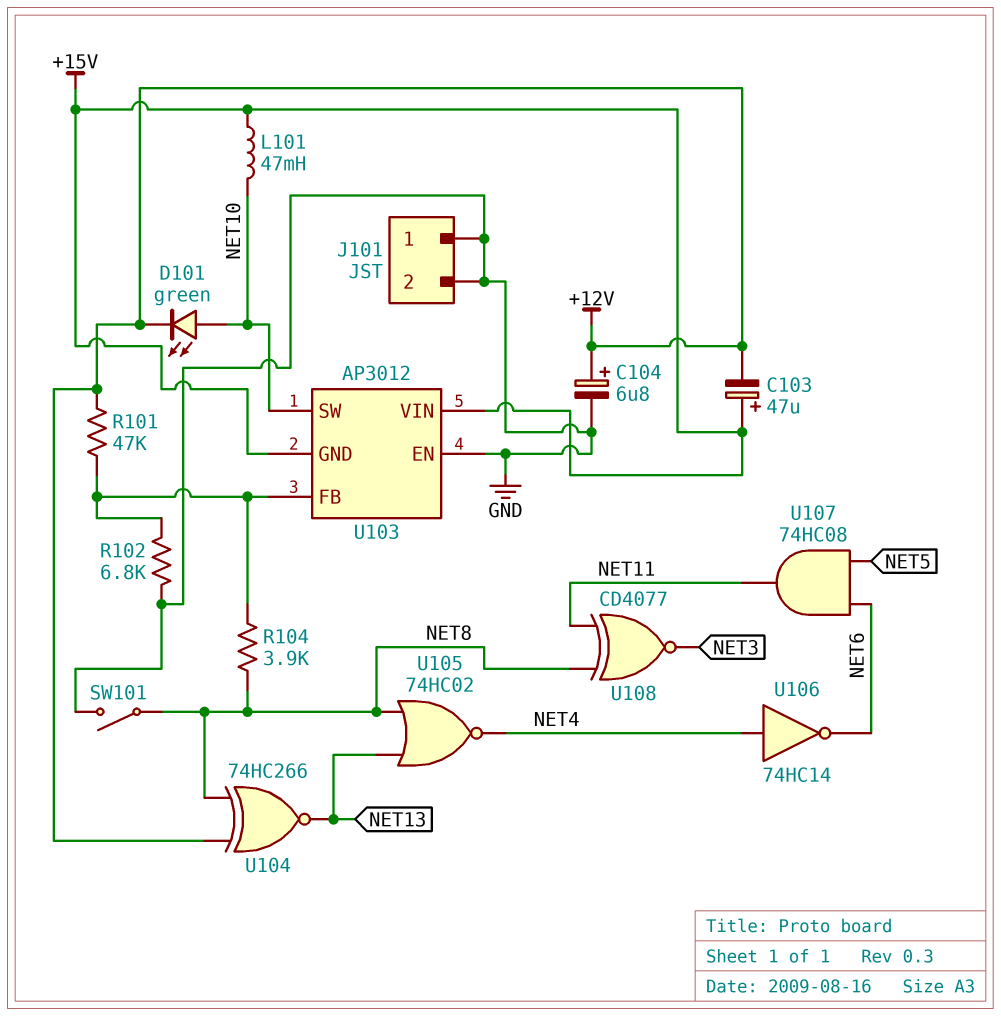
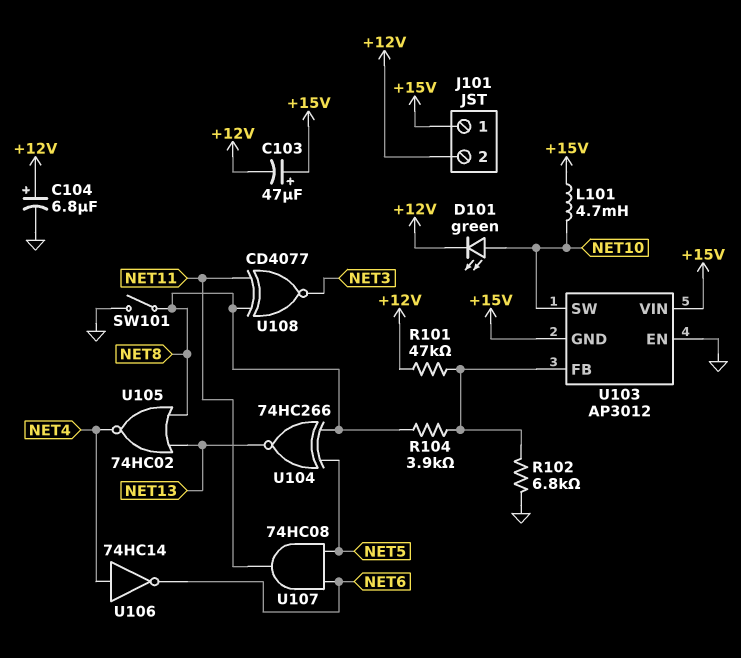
J101 pin 1: GND -> +15V
J101 pin 2: GND -> +12V
L101: 47mH (+15V, NET10) -> 4.7mH (+15V, NET10)
U104: XNOR 74HC266 (in +12V, in NET8, out NET13) -> XNOR 74HC266 (in NET5, in NET8, out NET13)

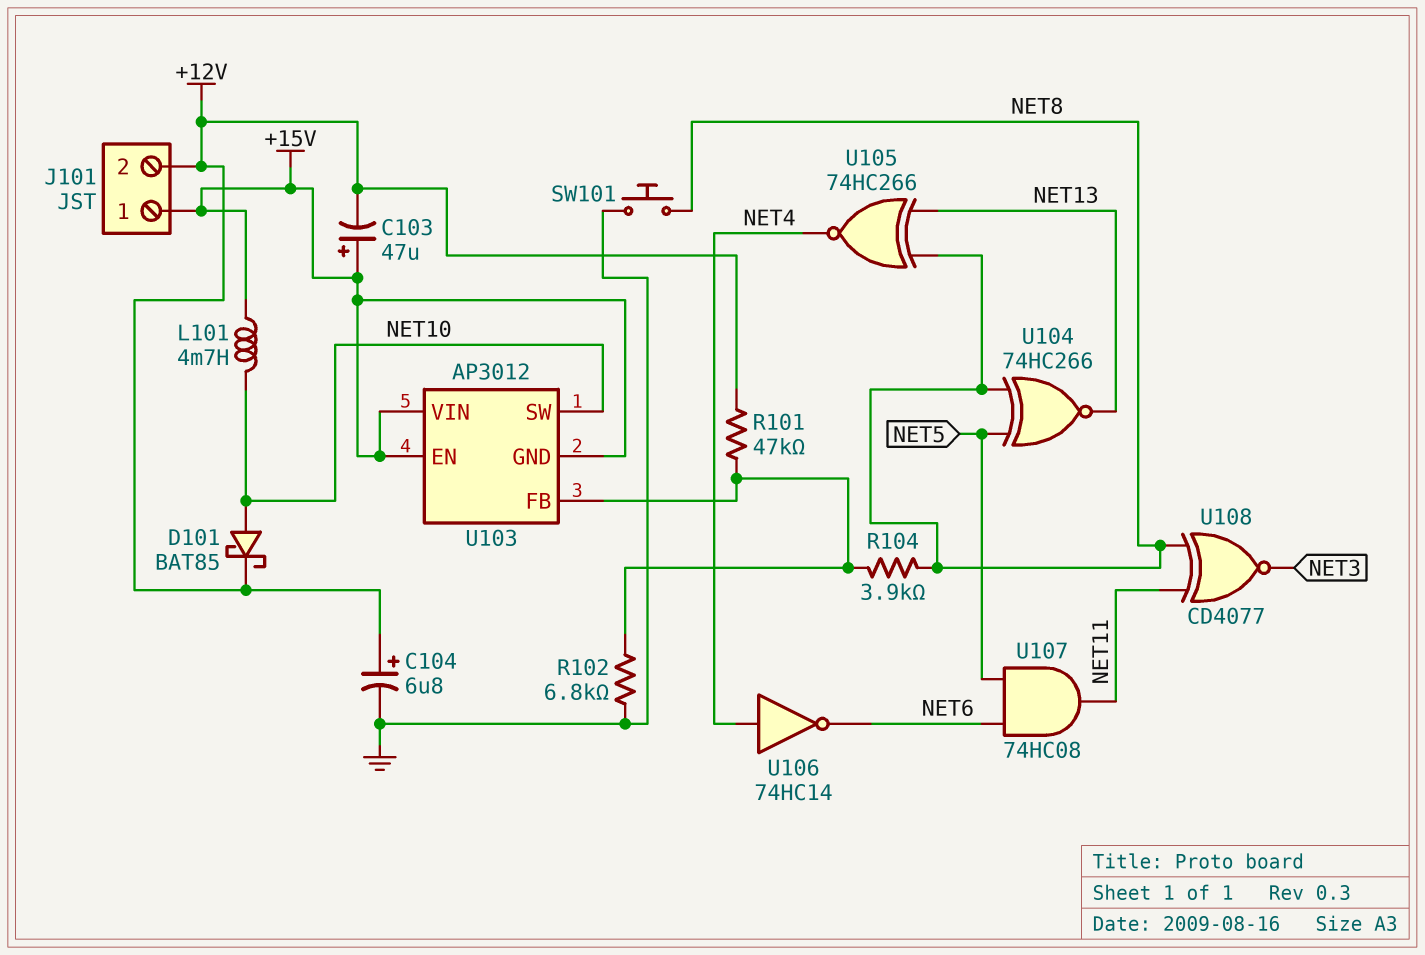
D101: LED green (A NET10, K +12V) -> schottky BAT85 (A NET10, K +12V)
SW101: switch (GND, NET8) -> button (GND, NET8)
U103 pin EN: GND -> +15V
U105: NOR 74HC02 (in NET8, in NET13, out NET4) -> XNOR 74HC266 (in NET8, in NET13, out NET4)

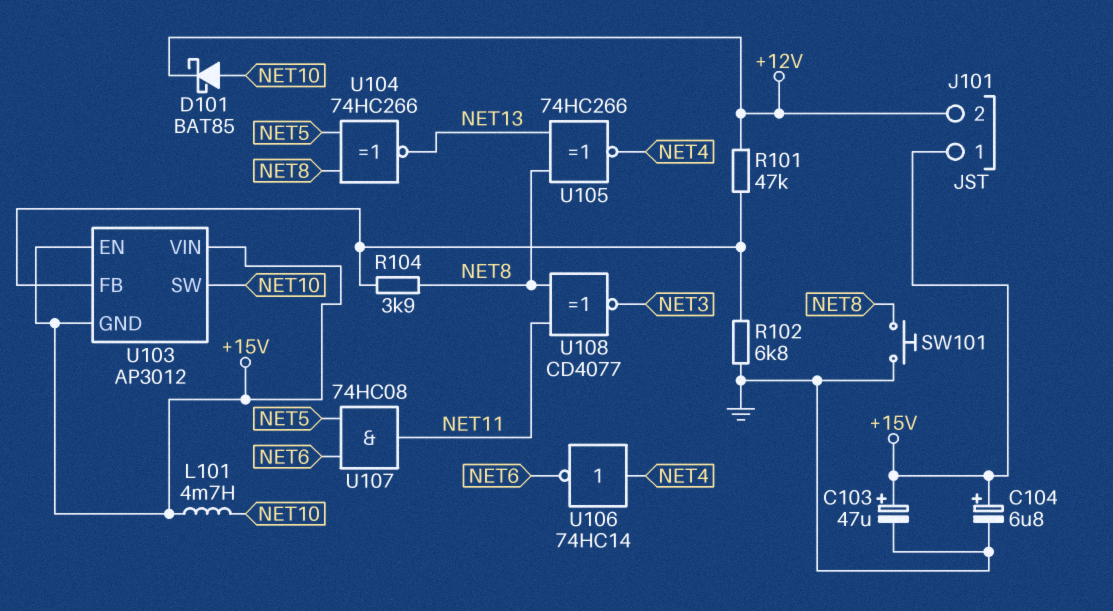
C103: 47uF (plus +15V, minus +12V) -> 47uF (plus +15V, minus GND)
C104: 6.8uF (plus +12V, minus GND) -> 6.8uF (plus +15V, minus GND)

